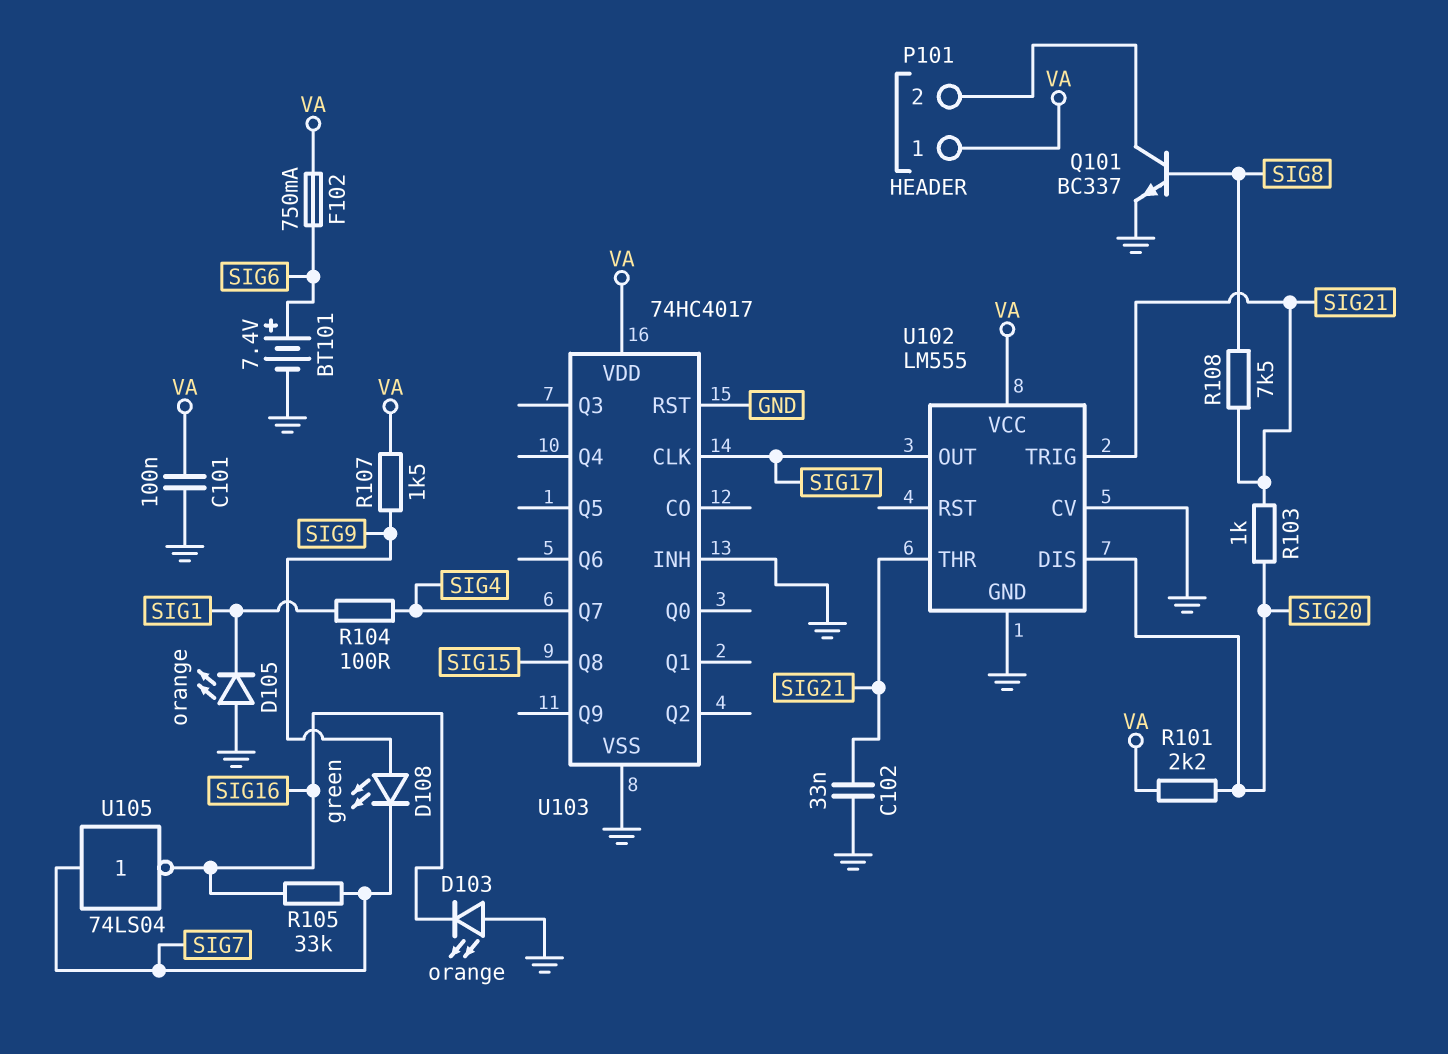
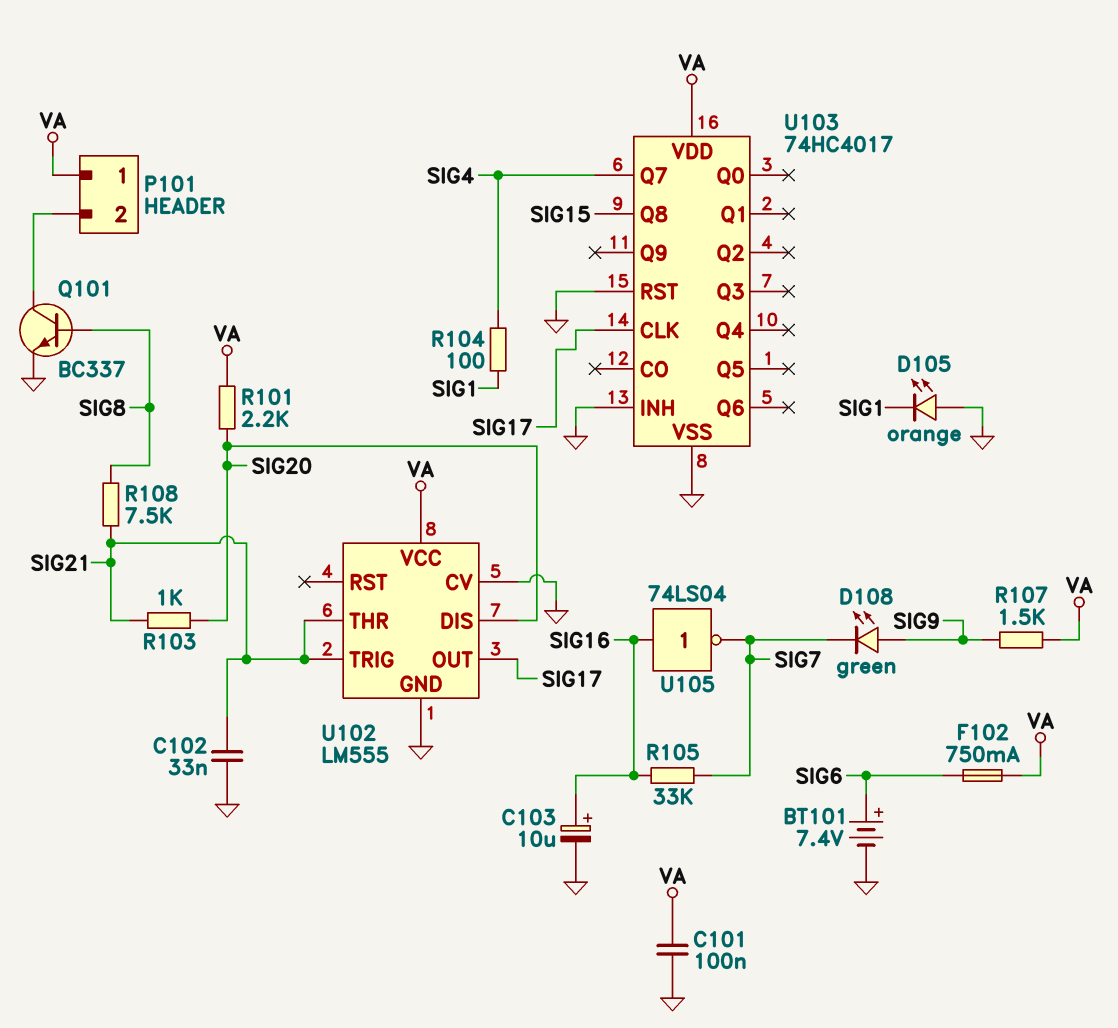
C103: none -> 10uF (plus SIG16, minus GND)
D103: LED orange (A GND, K SIG16) -> none
U105: NOT 74LS04 (in SIG7, out SIG16) -> NOT 74LS04 (in SIG16, out SIG7)

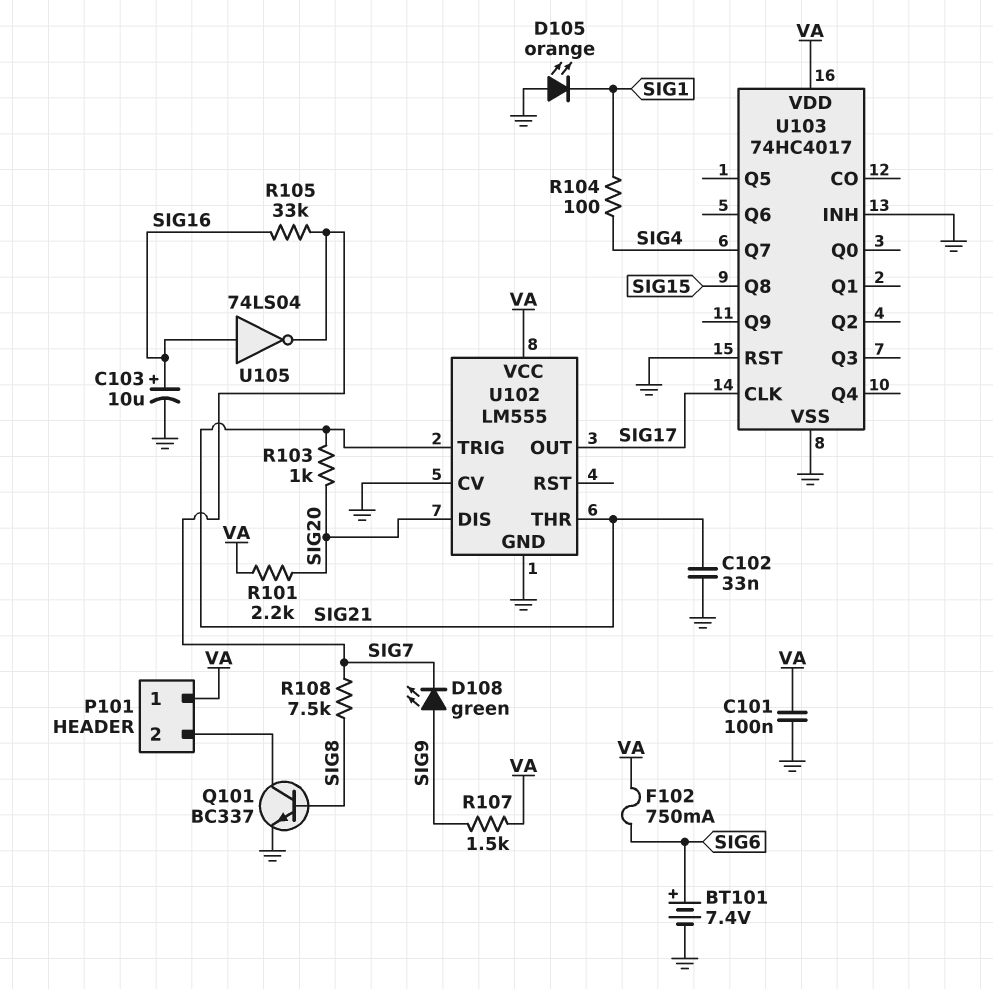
R108: 7.5k (SIG8, SIG21) -> 7.5k (SIG7, SIG8)

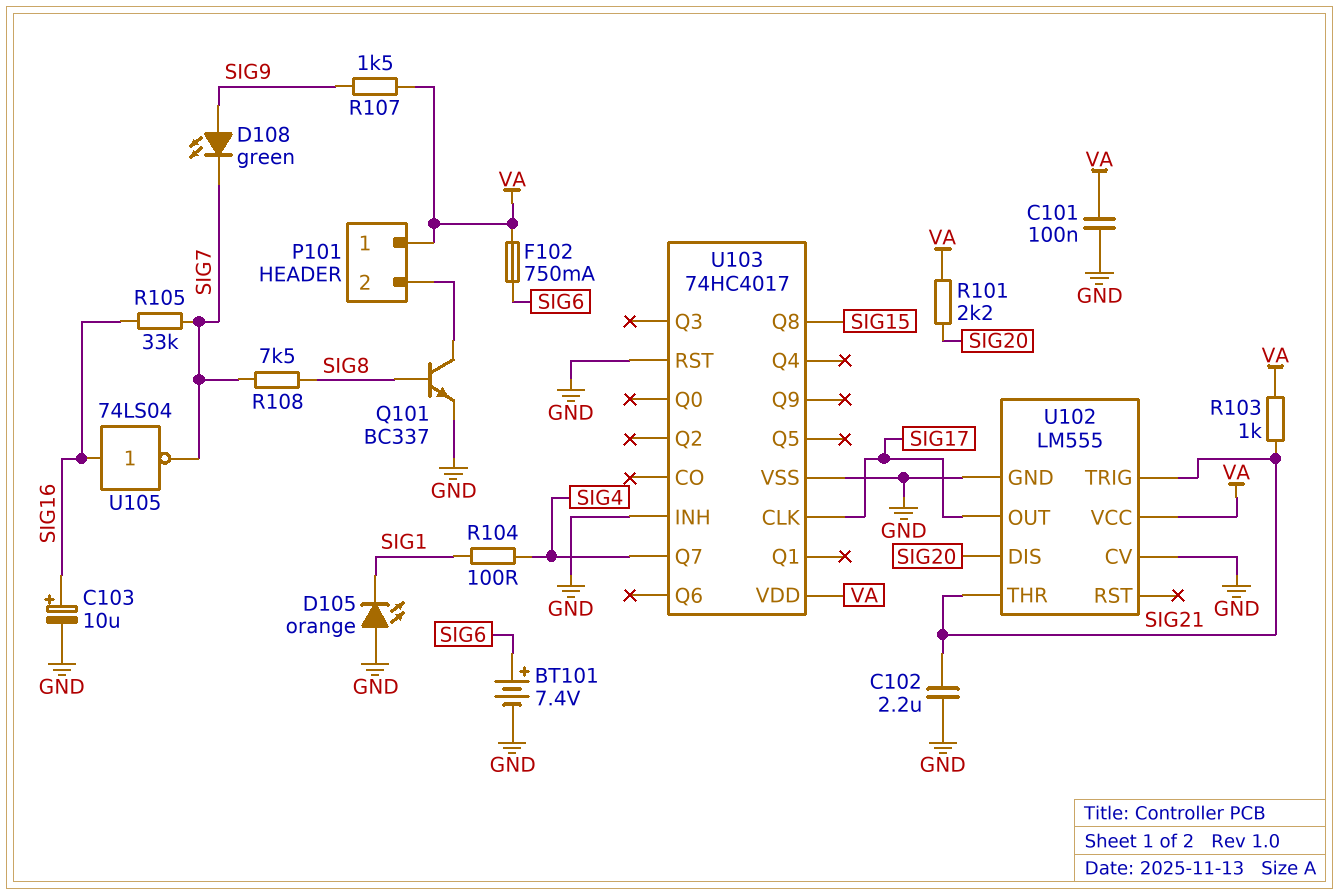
C102: 33nF (GND, SIG21) -> 2.2uF (GND, SIG21)
R103: 1k (SIG20, SIG21) -> 1k (SIG21, VA)

